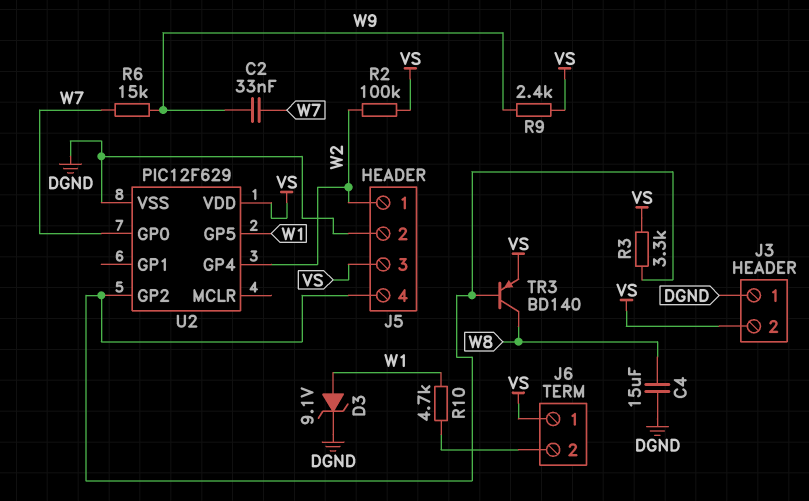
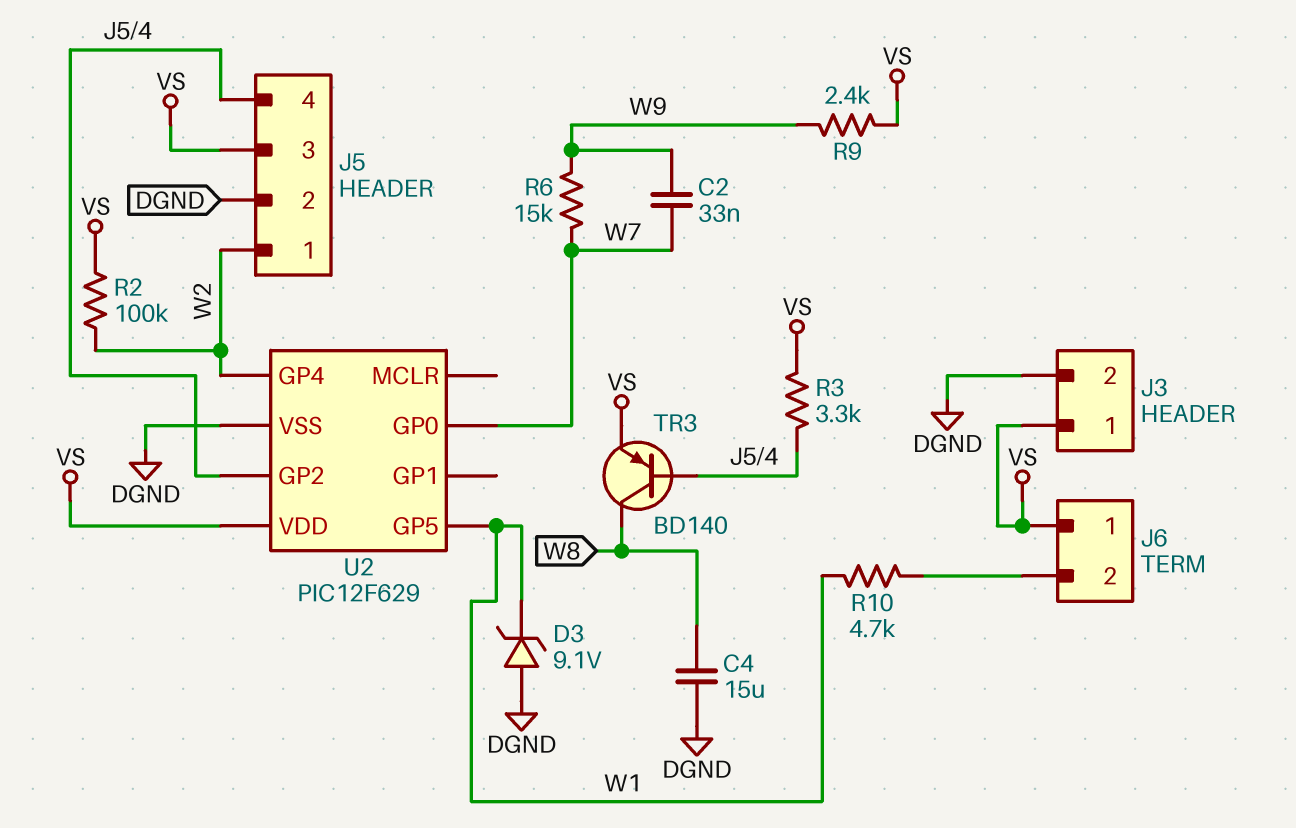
D3: zener 9.1V (A W1, K DGND) -> zener 9.1V (A DGND, K W1)
J3 pin 1: DGND -> VS
J3 pin 2: VS -> DGND

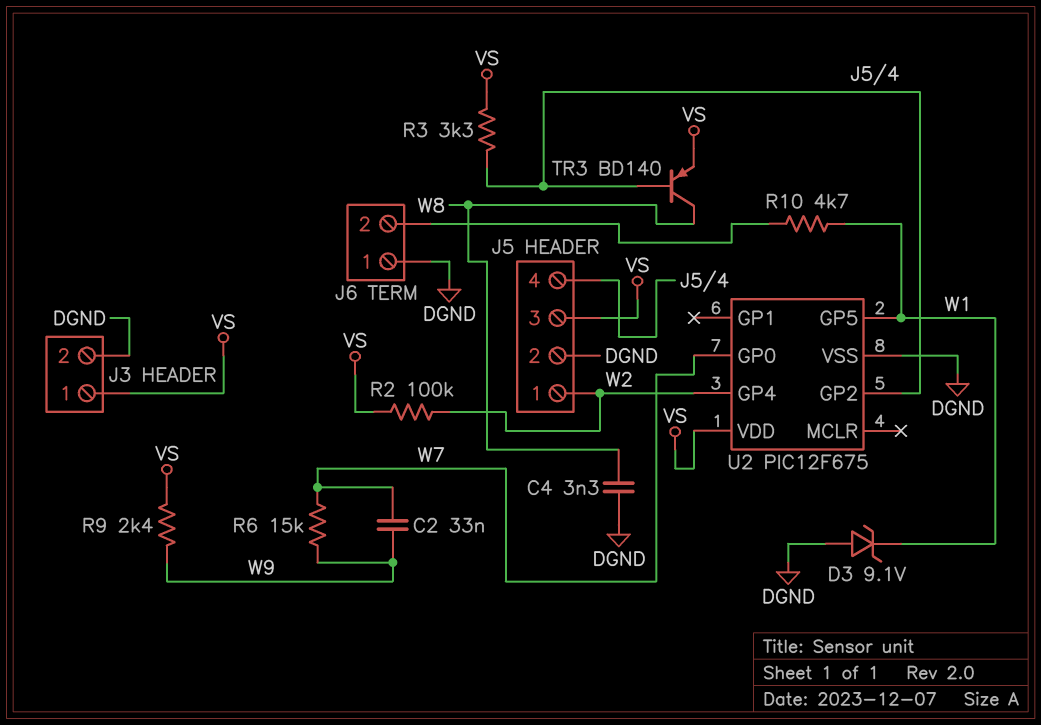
C4: 15uF (DGND, W8) -> 3.3nF (DGND, W8)
J6 pin 1: VS -> DGND
U2: PIC12F629 -> PIC12F675

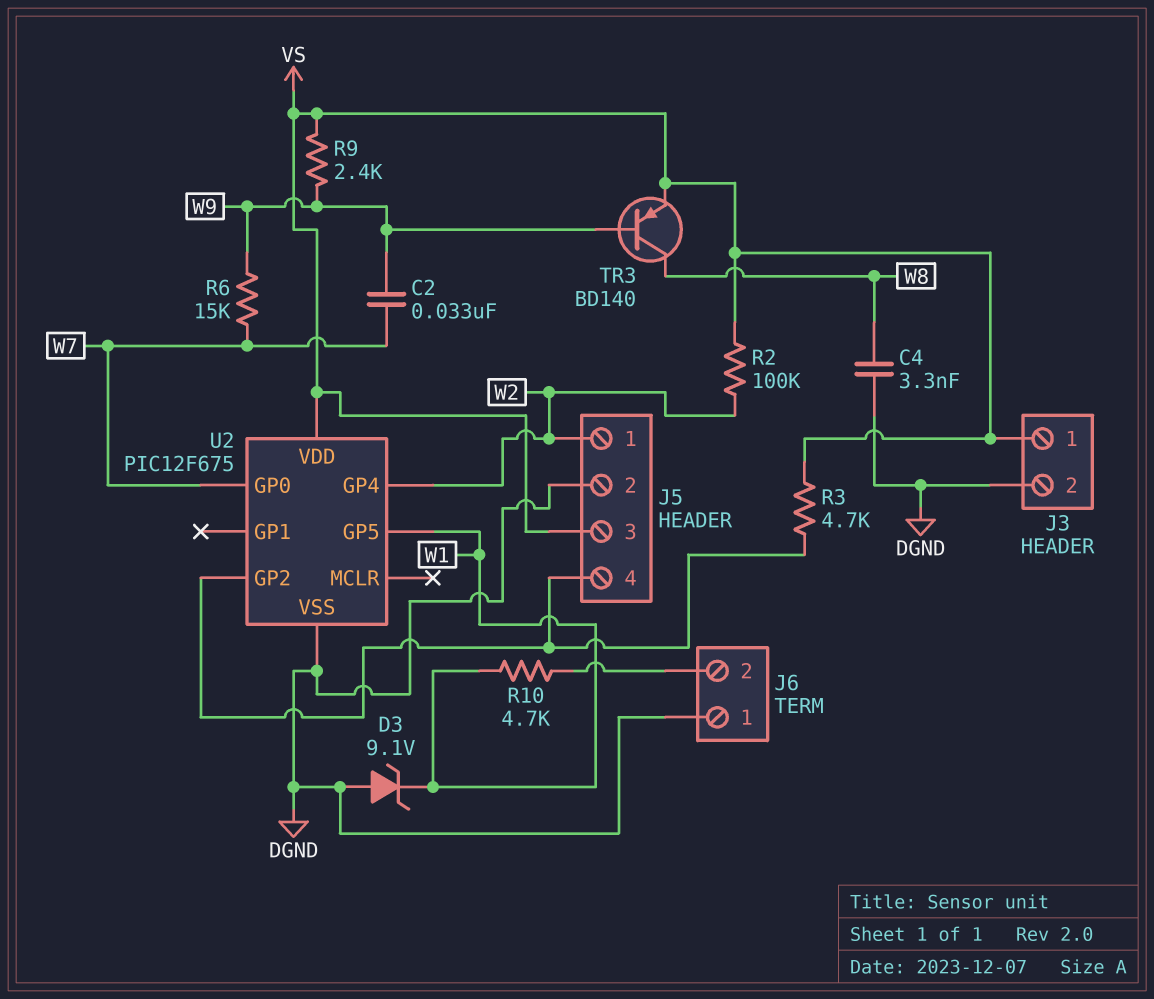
R3: 3.3k (J5/4, VS) -> 4.7k (J5/4, VS)
TR3: PNP BD140 (B J5/4, C W8, E VS) -> PNP BD140 (B W9, C W8, E VS)

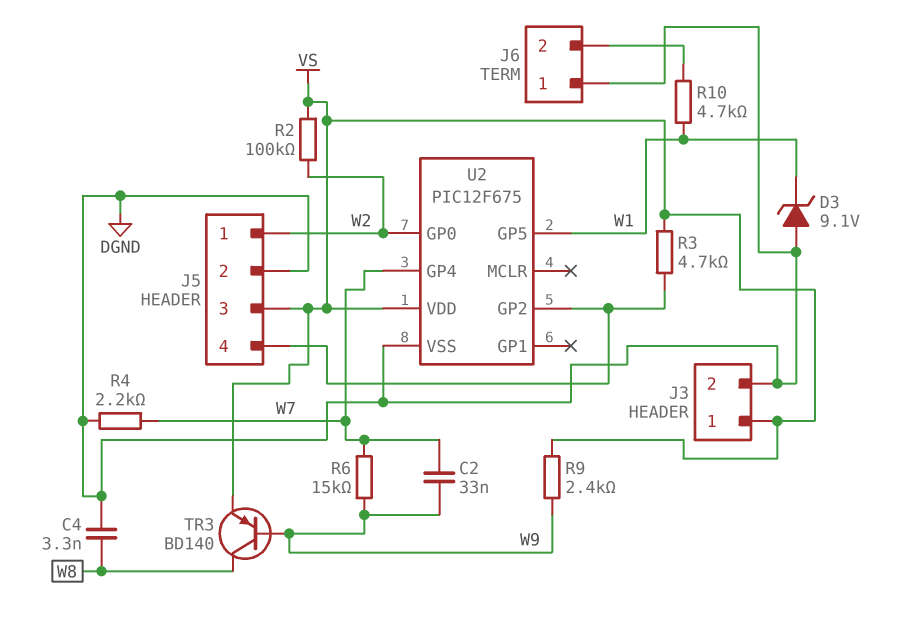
R4: none -> 2.2k (DGND, W7)
U2 pin GP0: W7 -> W2
U2 pin GP4: W2 -> W7

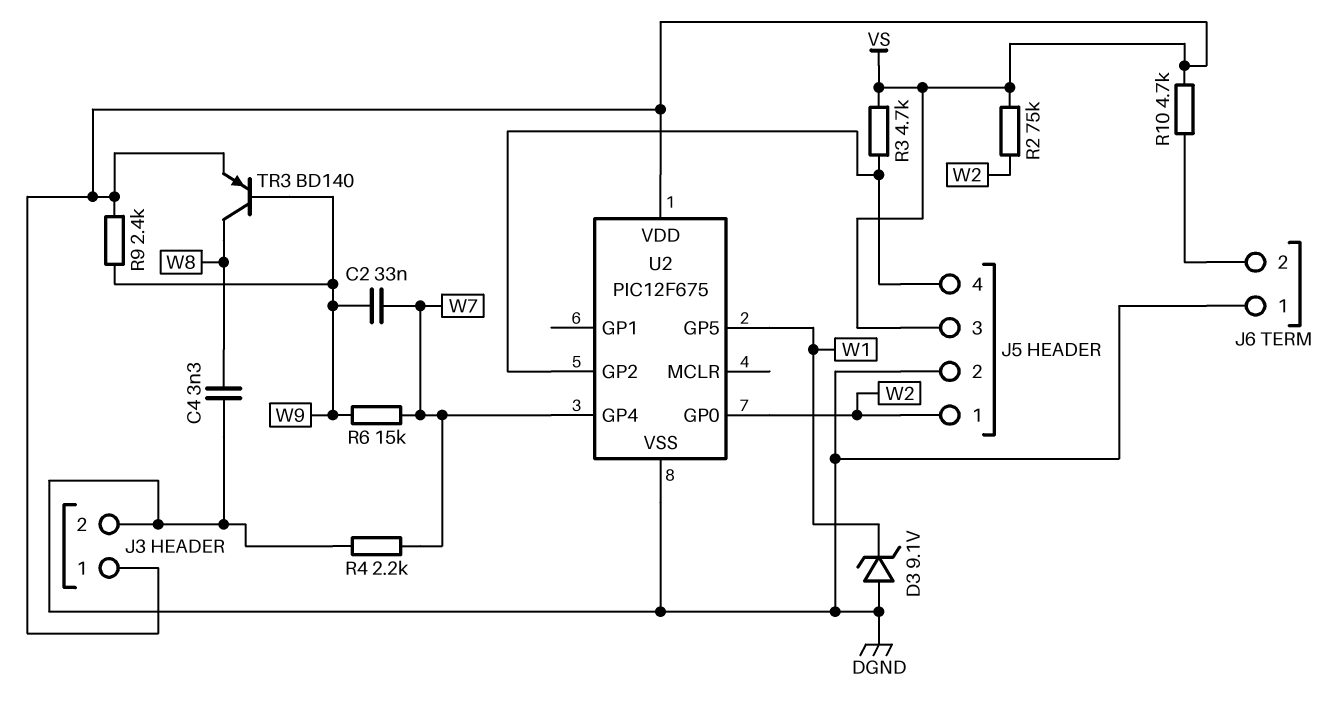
R2: 100k (VS, W2) -> 75k (VS, W2)
R10: 4.7k (J6/2, W1) -> 4.7k (J6/2, VS)

